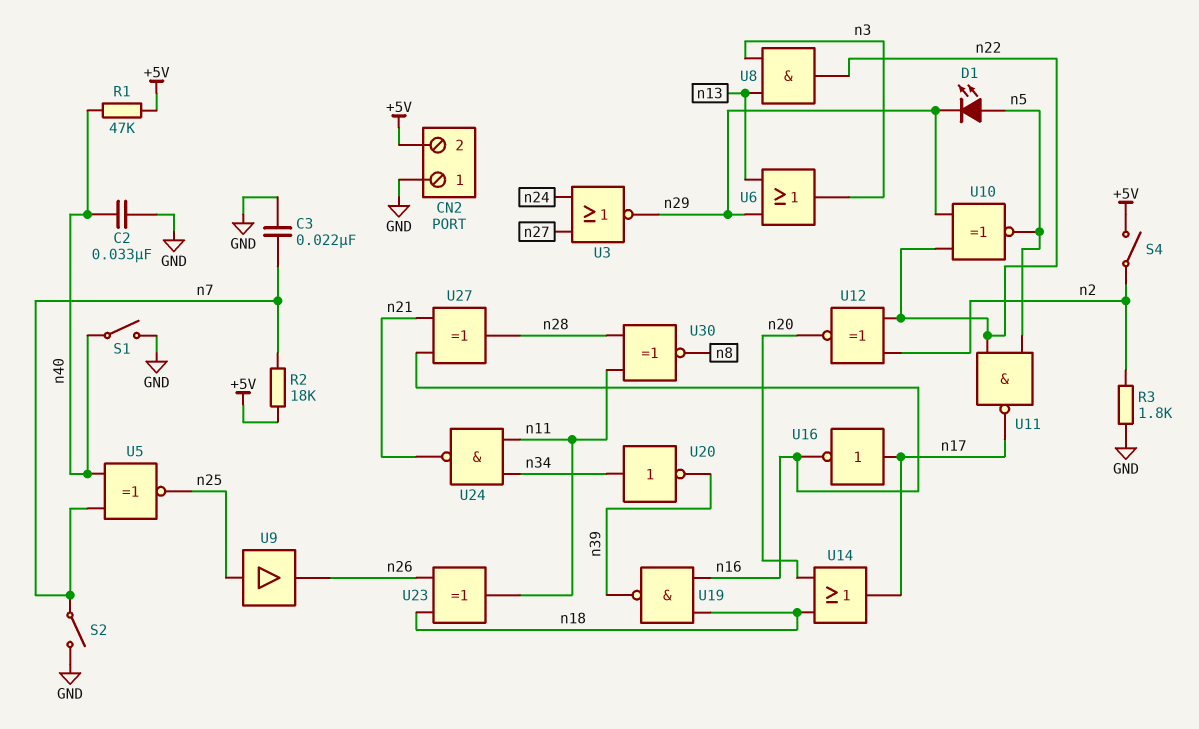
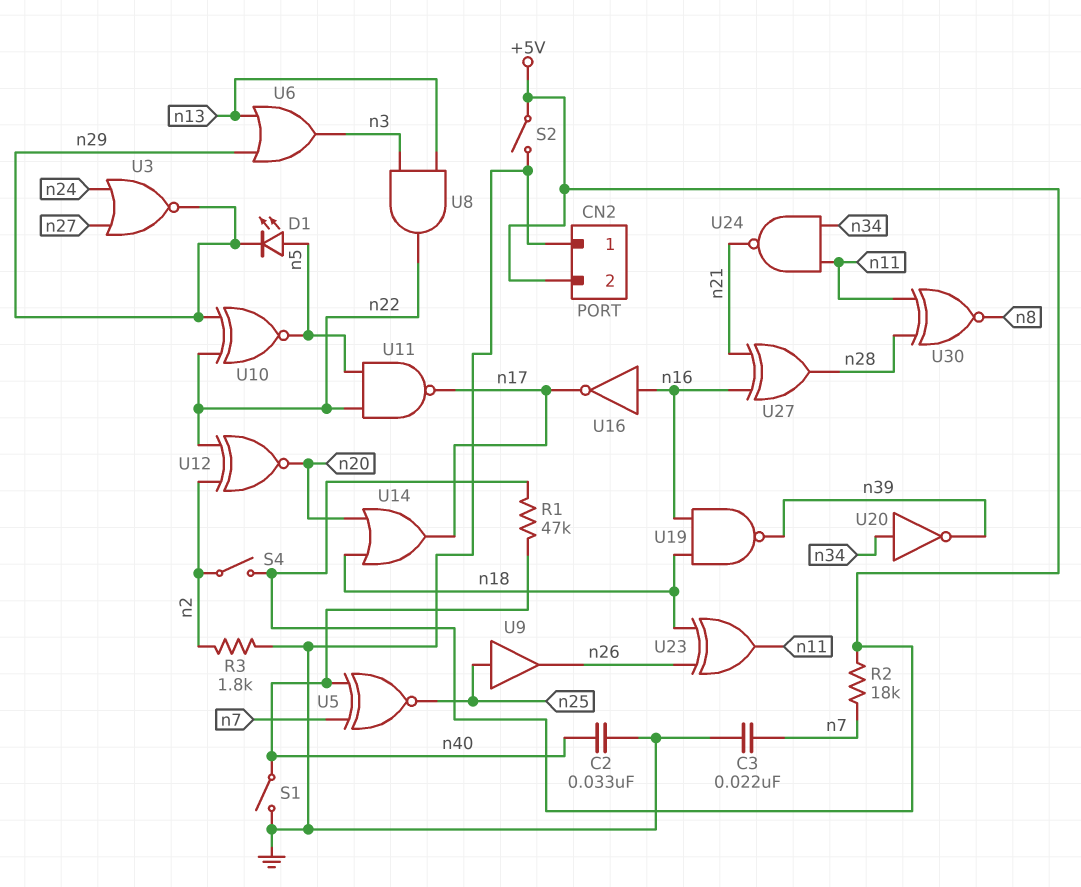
S2: switch (GND, n7) -> switch (+5V, GND)
U16: NOT (in n17, out n16) -> NOT (in n16, out n17)

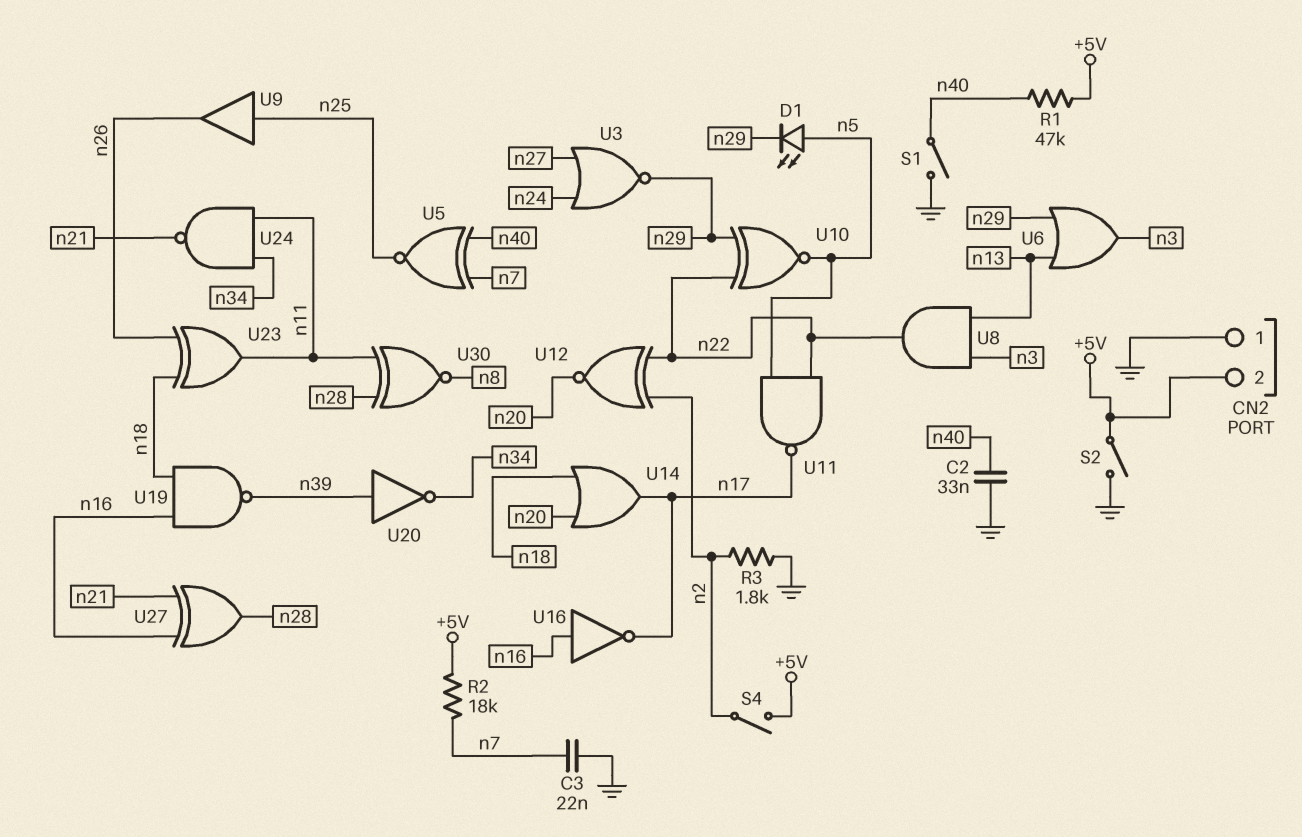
U20: NOT (in n34, out n39) -> NOT (in n39, out n34)

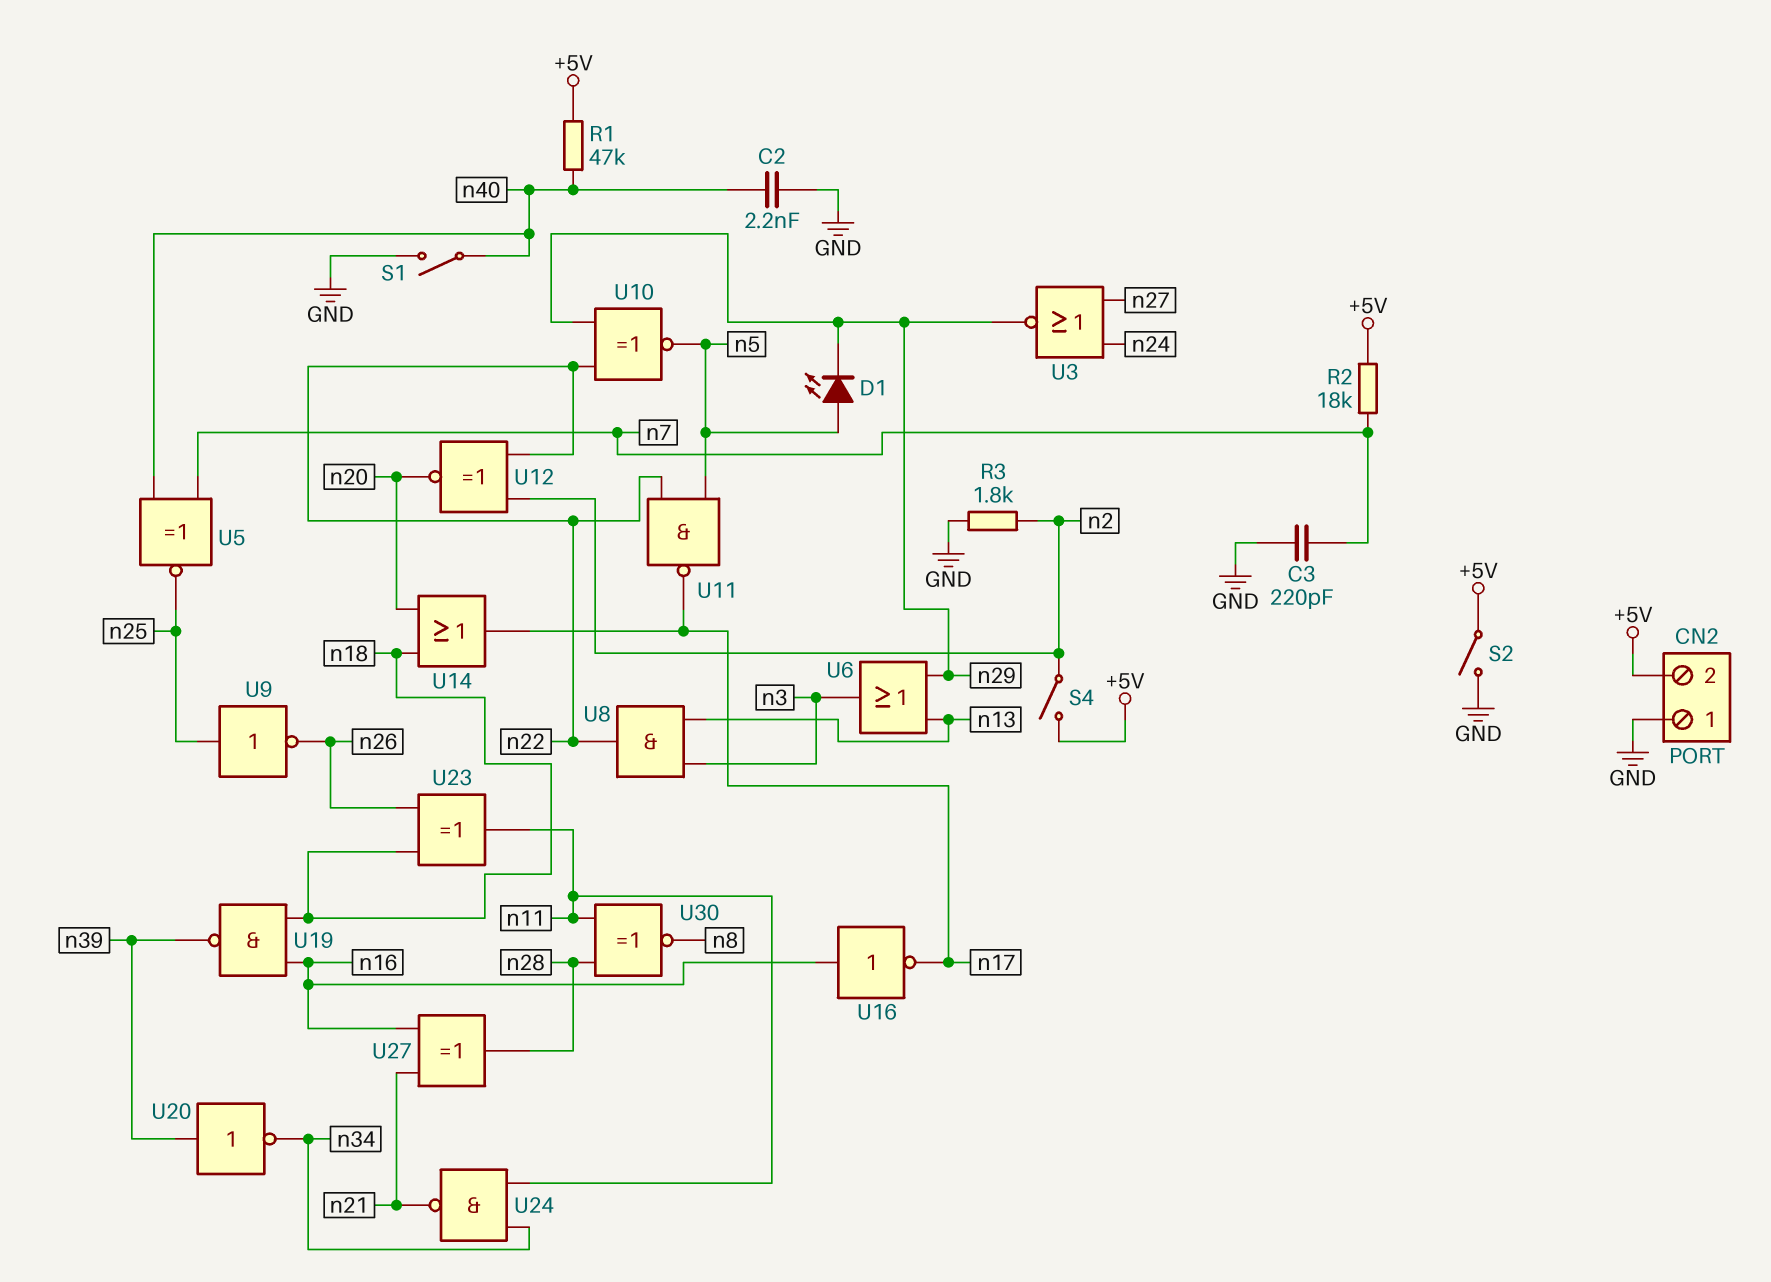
C2: 33nF (GND, n40) -> 2.2nF (GND, n40)
C3: 22nF (GND, n7) -> 220pF (GND, n7)
U9: buffer (in n25, out n26) -> NOT (in n25, out n26)

